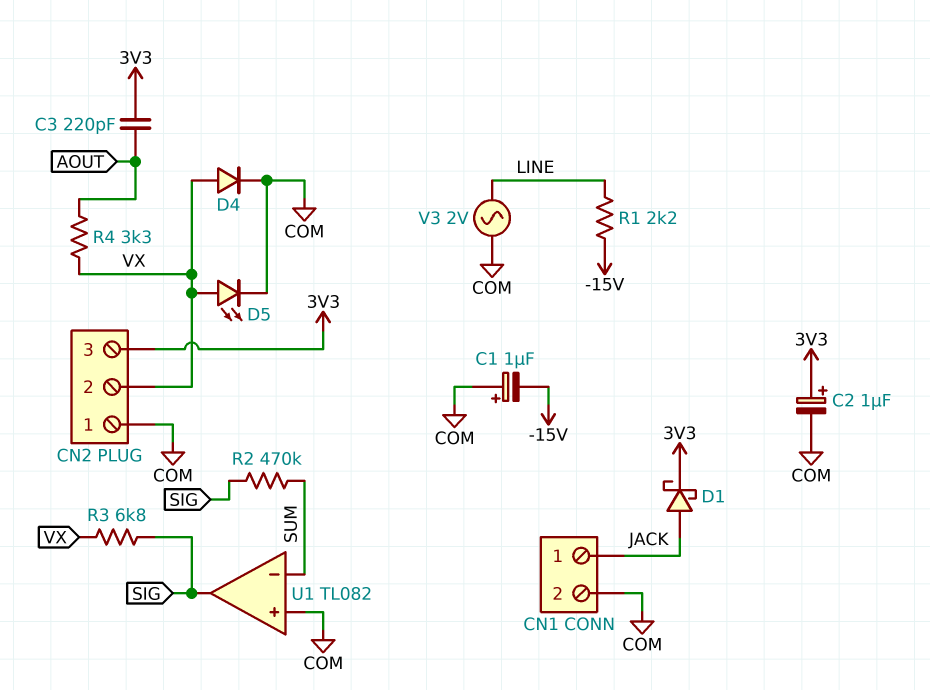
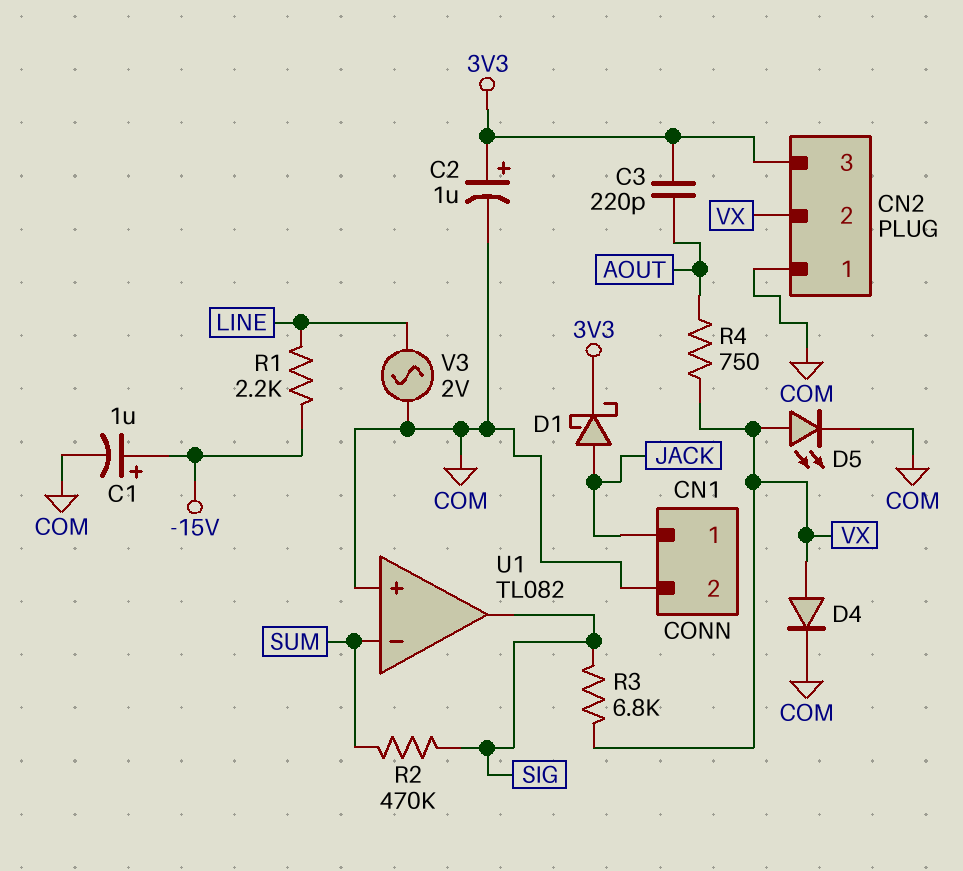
C1: 1uF (plus COM, minus -15V) -> 1uF (plus -15V, minus COM)
R4: 3.3k (AOUT, VX) -> 750 (AOUT, VX)

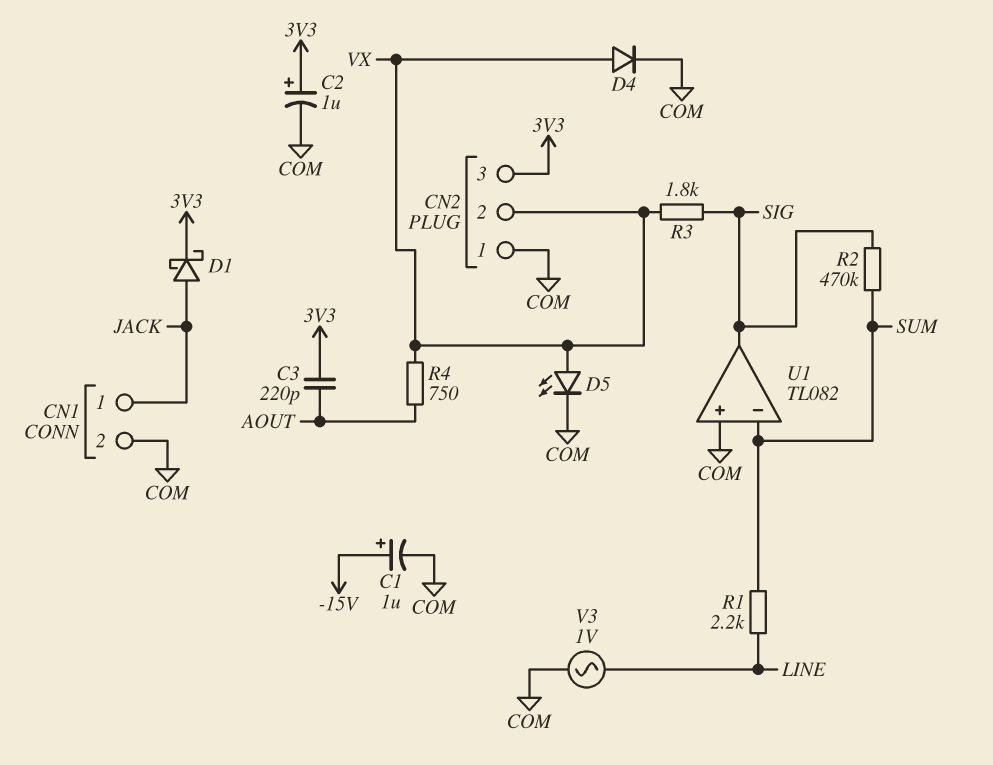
R1: 2.2k (-15V, LINE) -> 2.2k (LINE, SUM)
R3: 6.8k (SIG, VX) -> 1.8k (SIG, VX)
V3: AC 2V (COM, LINE) -> AC 1V (COM, LINE)

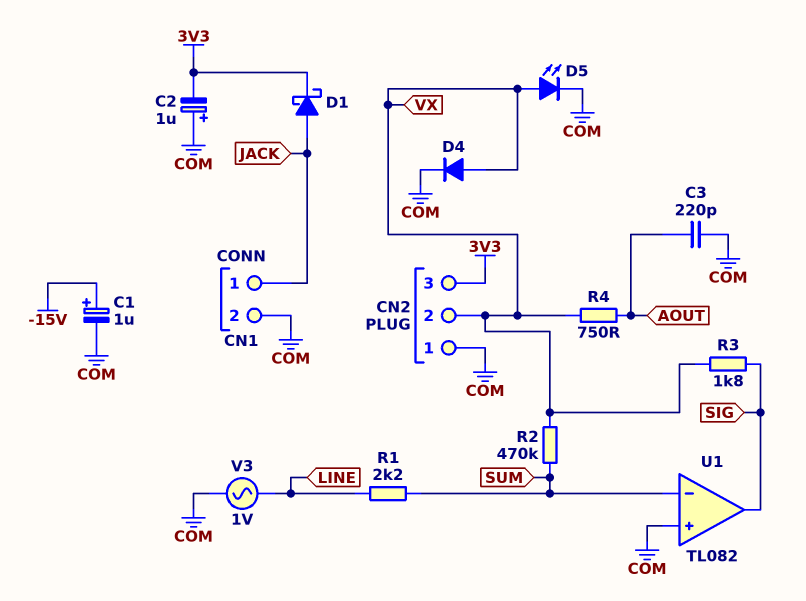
C2: 1uF (plus 3V3, minus COM) -> 1uF (plus COM, minus 3V3)
C3: 220pF (3V3, AOUT) -> 220pF (AOUT, COM)
R2: 470k (SIG, SUM) -> 470k (SUM, VX)

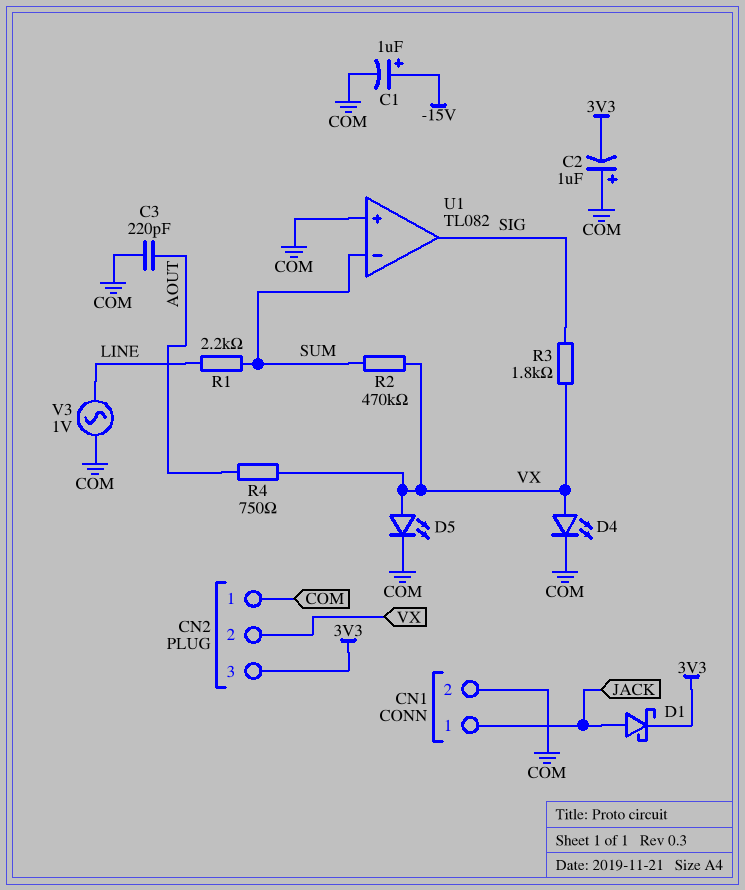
D4: diode (A VX, K COM) -> LED (A VX, K COM)

